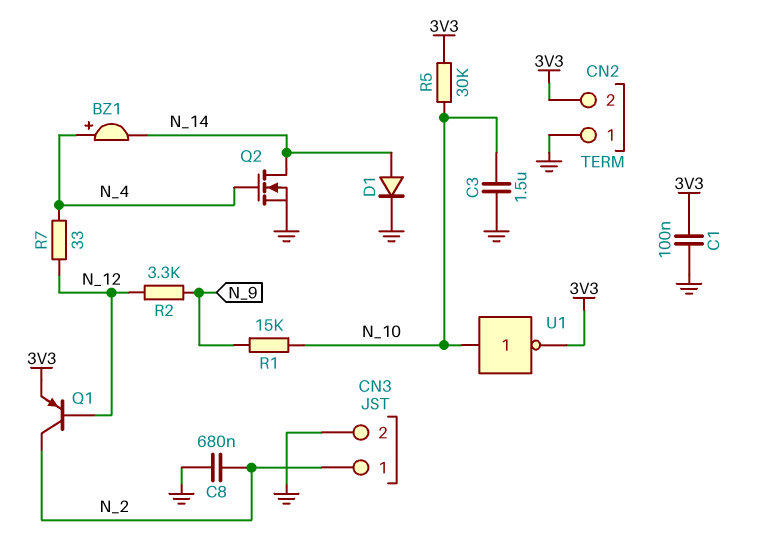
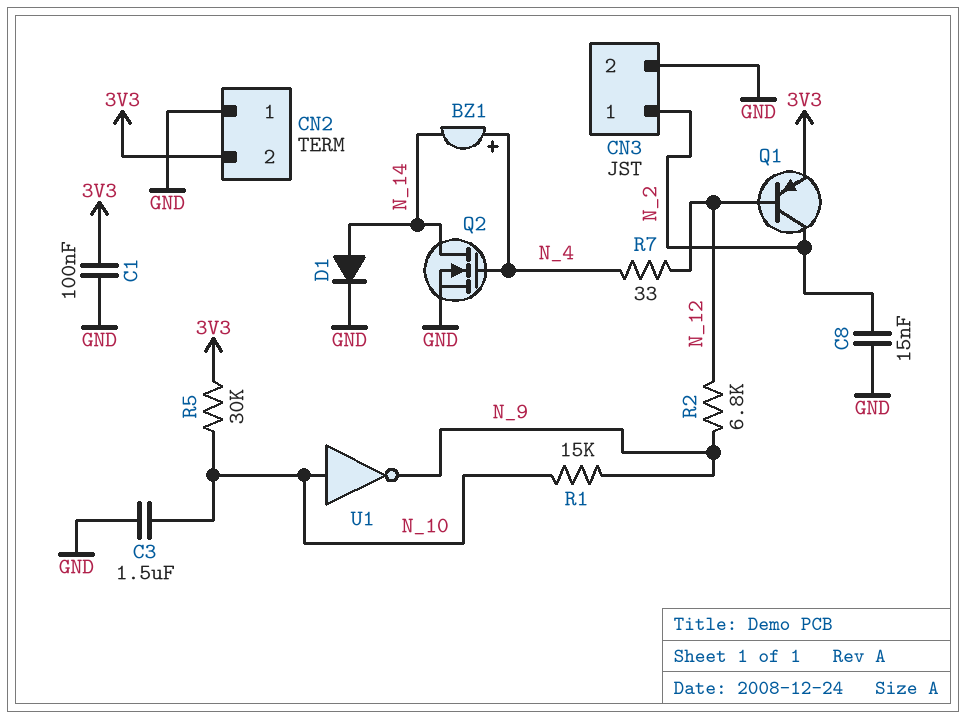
C8: 680nF (GND, N_2) -> 15nF (GND, N_2)
R2: 3.3k (N_9, N_12) -> 6.8k (N_9, N_12)
U1: NOT (in N_10, out 3V3) -> NOT (in N_10, out N_9)

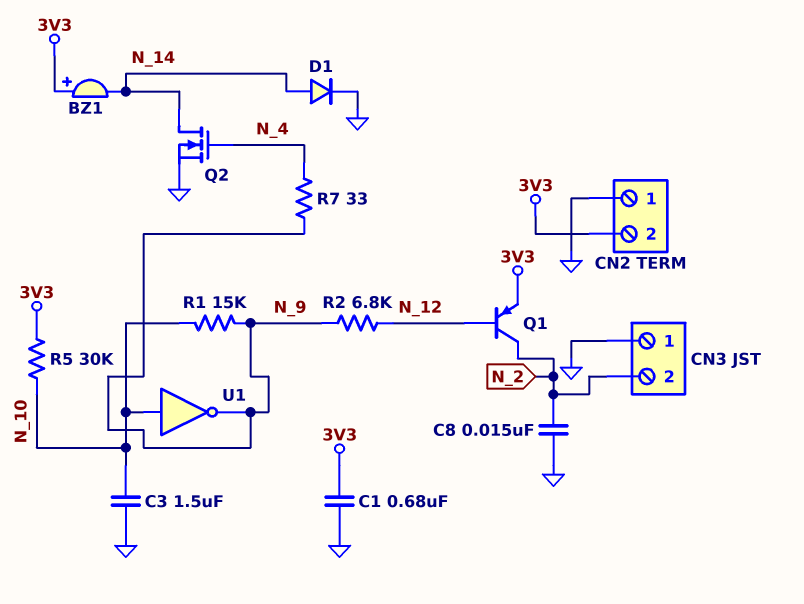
BZ1: buzzer (plus N_4, minus N_14) -> buzzer (plus 3V3, minus N_14)
C1: 100nF (3V3, GND) -> 680nF (3V3, GND)
CN3 pin 1: N_2 -> GND
CN3 pin 2: GND -> N_2
R7: 33 (N_4, N_12) -> 33 (N_4, N_9)

